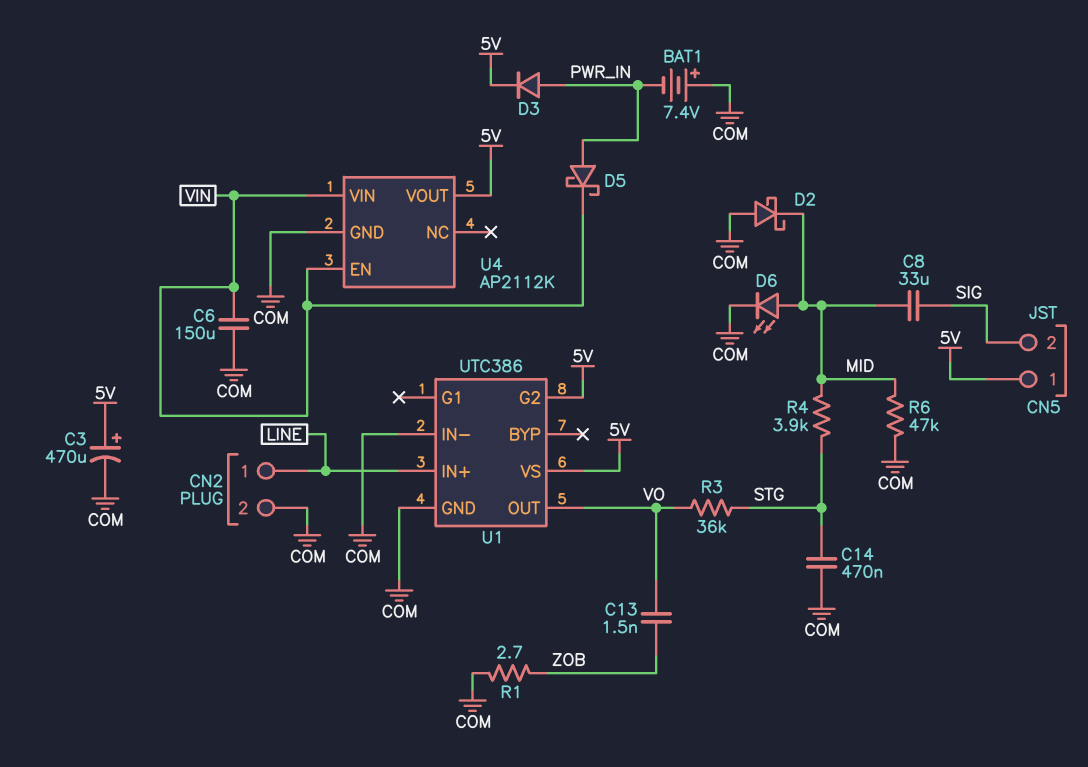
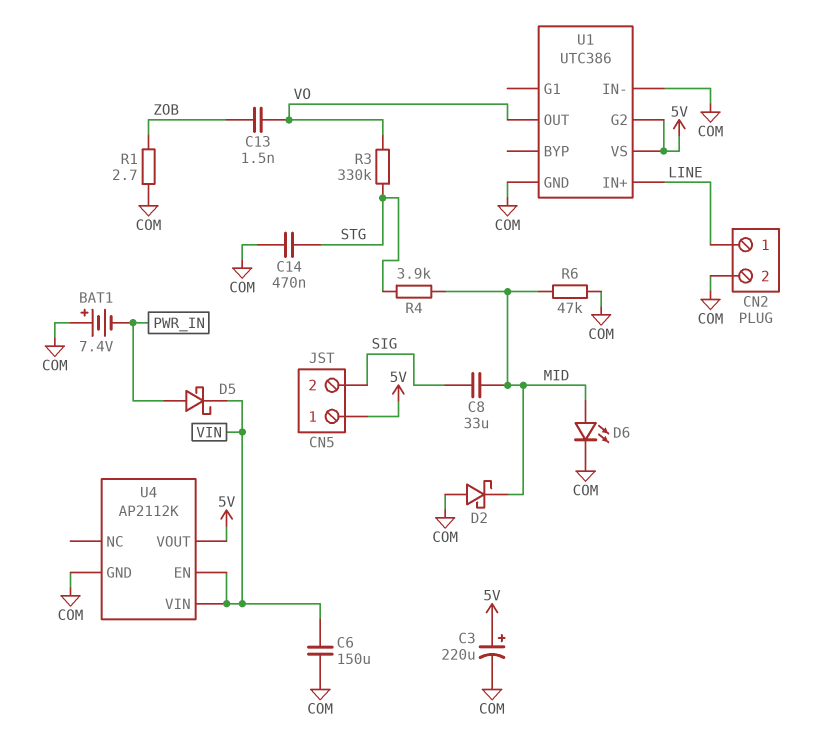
C3: 470uF (plus 5V, minus COM) -> 220uF (plus 5V, minus COM)
D3: diode (A PWR_IN, K 5V) -> none
R3: 36k (STG, VO) -> 330k (STG, VO)

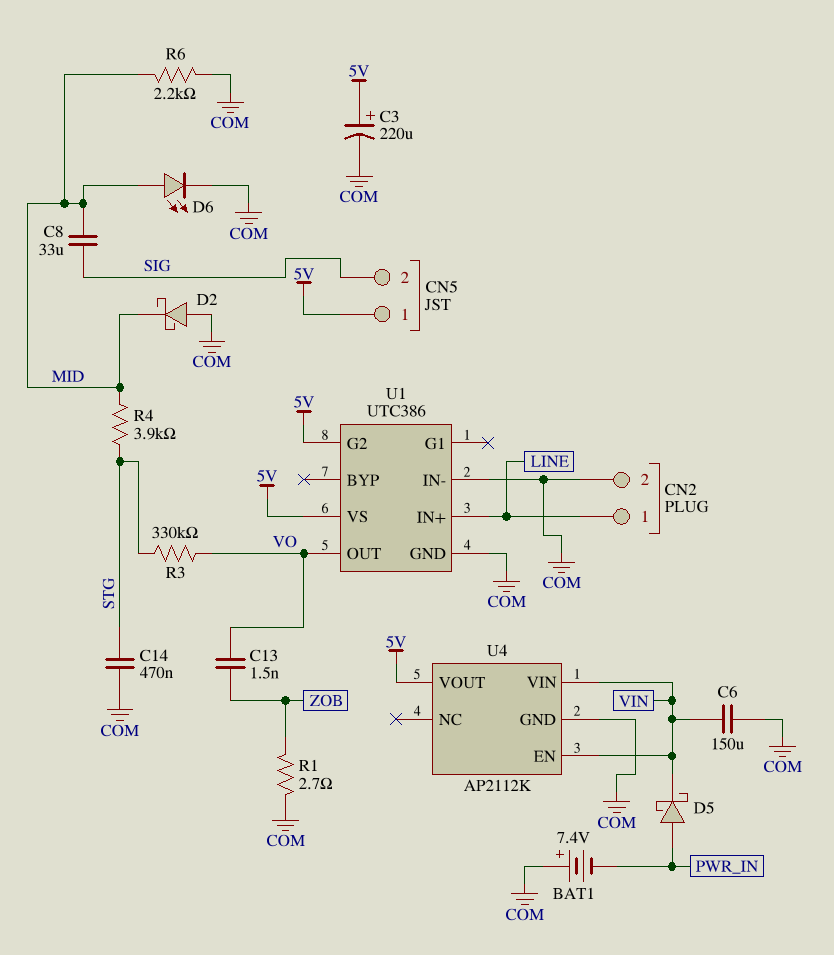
R6: 47k (COM, MID) -> 2.2k (COM, MID)

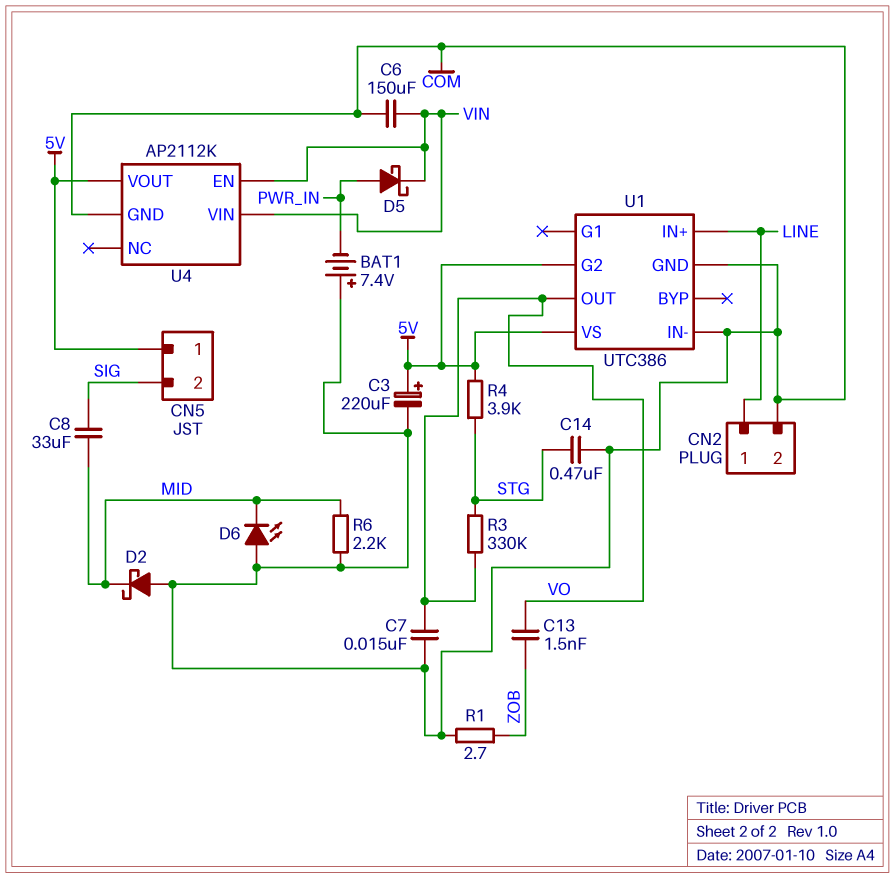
C7: none -> 15nF (COM, VO)
D6: LED (A MID, K COM) -> LED (A COM, K MID)
R4: 3.9k (MID, STG) -> 3.9k (5V, STG)

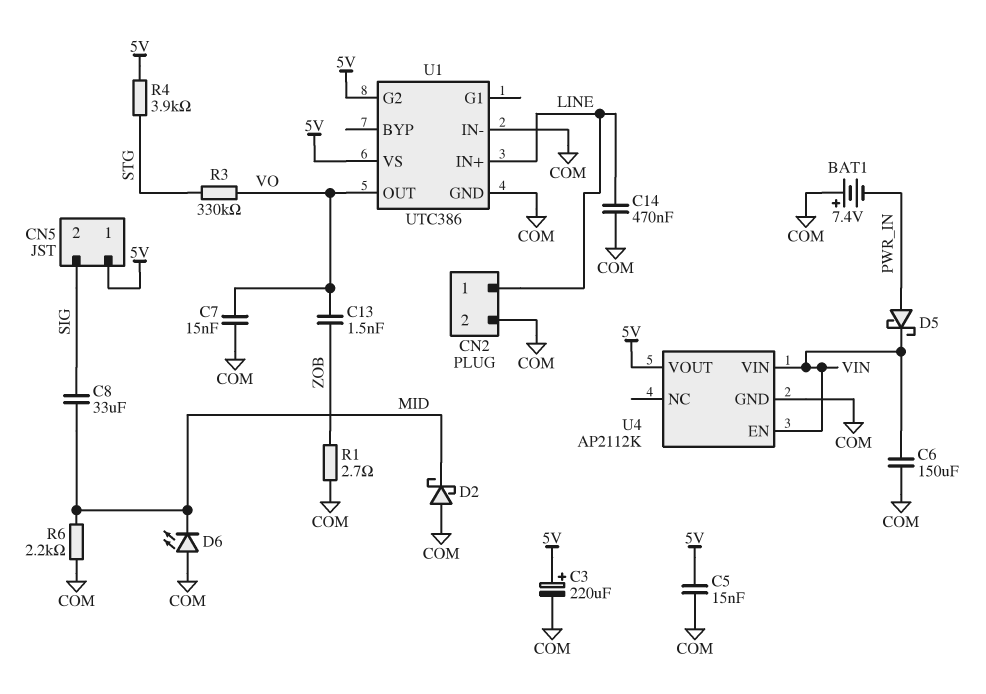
C5: none -> 15nF (5V, COM)
C14: 470nF (COM, STG) -> 470nF (COM, LINE)

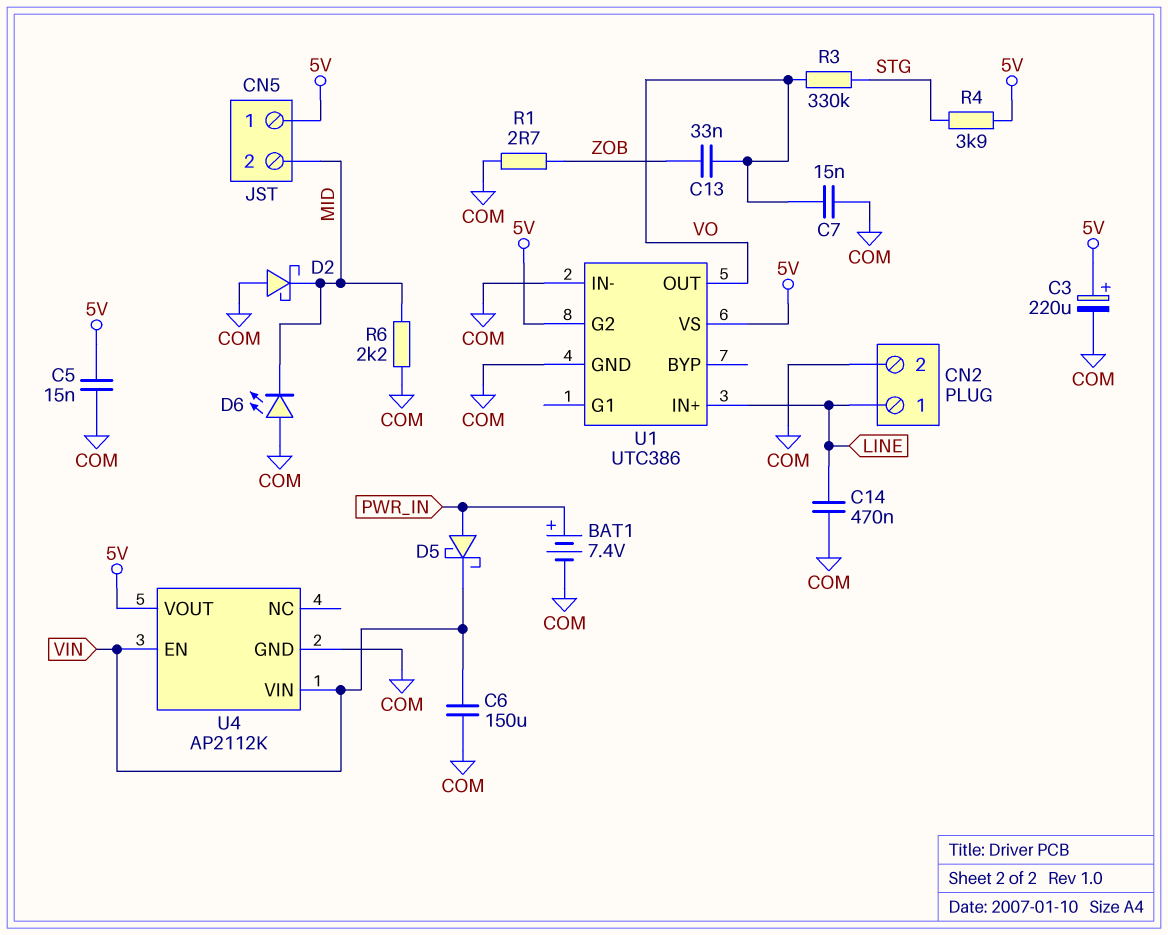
BAT1: 7.4V (plus COM, minus PWR_IN) -> 7.4V (plus PWR_IN, minus COM)
C8: 33uF (MID, SIG) -> none
C13: 1.5nF (VO, ZOB) -> 33nF (VO, ZOB)
CN5 pin 2: SIG -> MID

